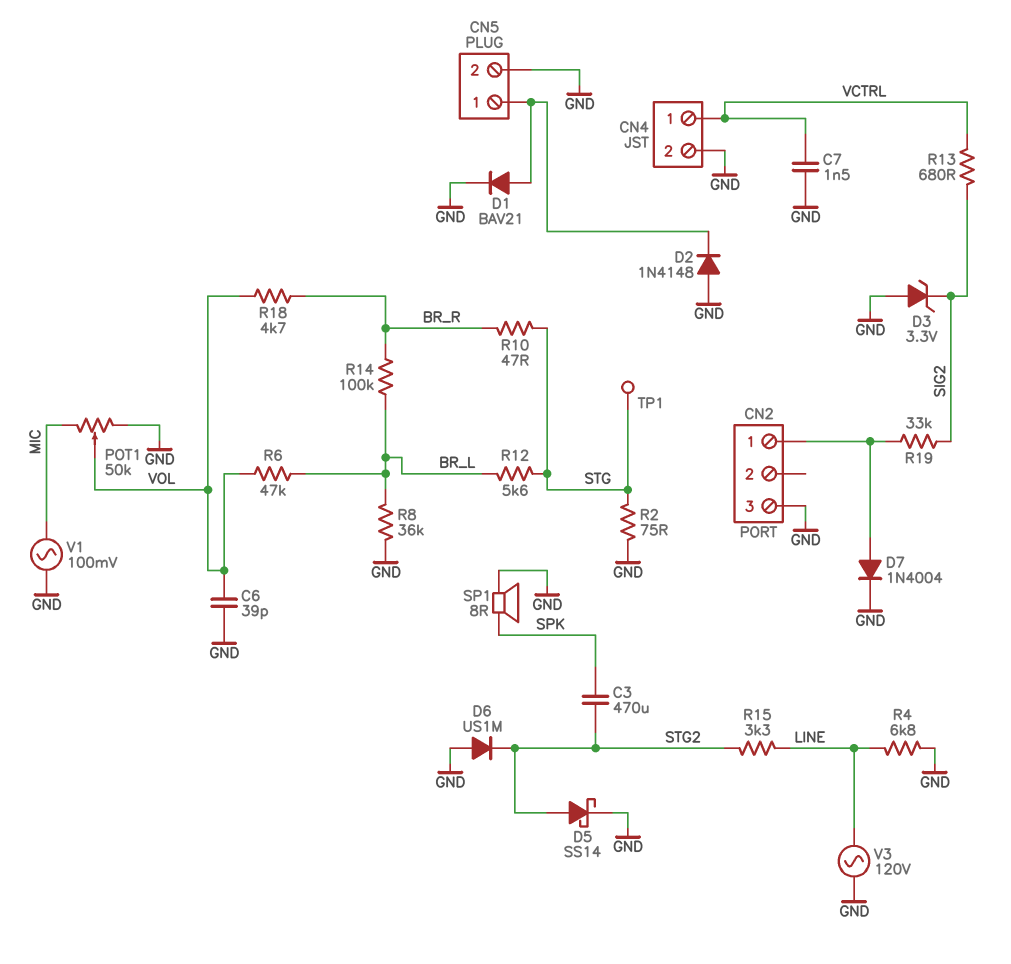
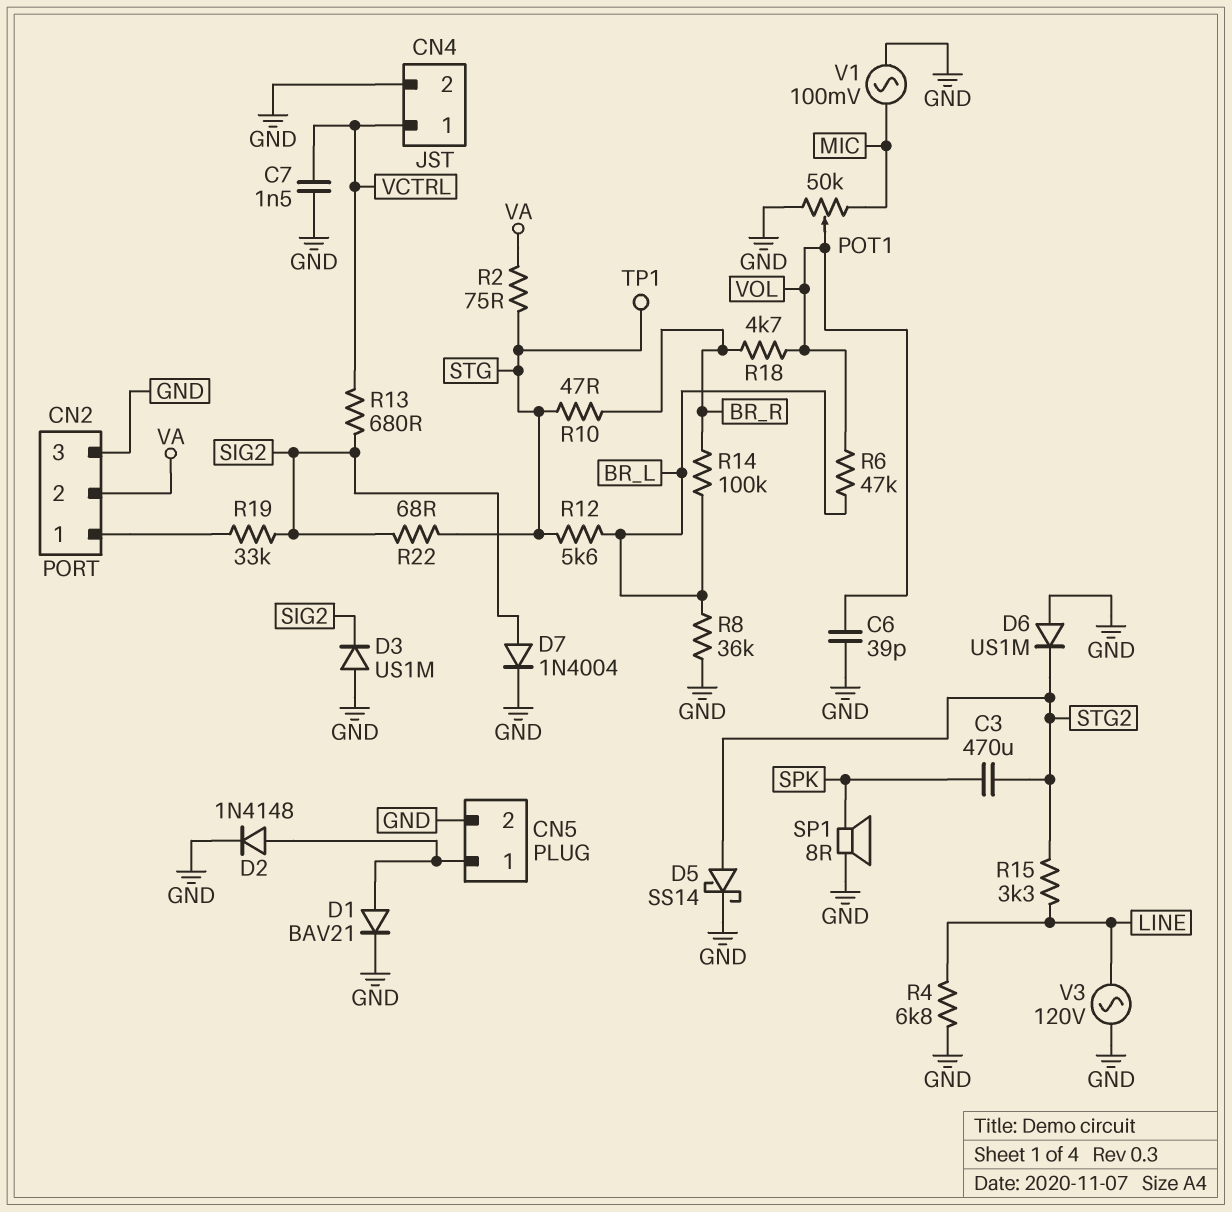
CN2 pin 2: none -> VA
D2: diode 1N4148 (A GND, K CN5/1) -> diode 1N4148 (A CN5/1, K GND)
D3: zener 3.3V (A GND, K SIG2) -> diode US1M (A GND, K SIG2)
D7: diode 1N4004 (A CN2/1, K GND) -> diode 1N4004 (A SIG2, K GND)
R2: 75 (GND, STG) -> 75 (STG, VA)
R22: none -> 68 (SIG2, STG)

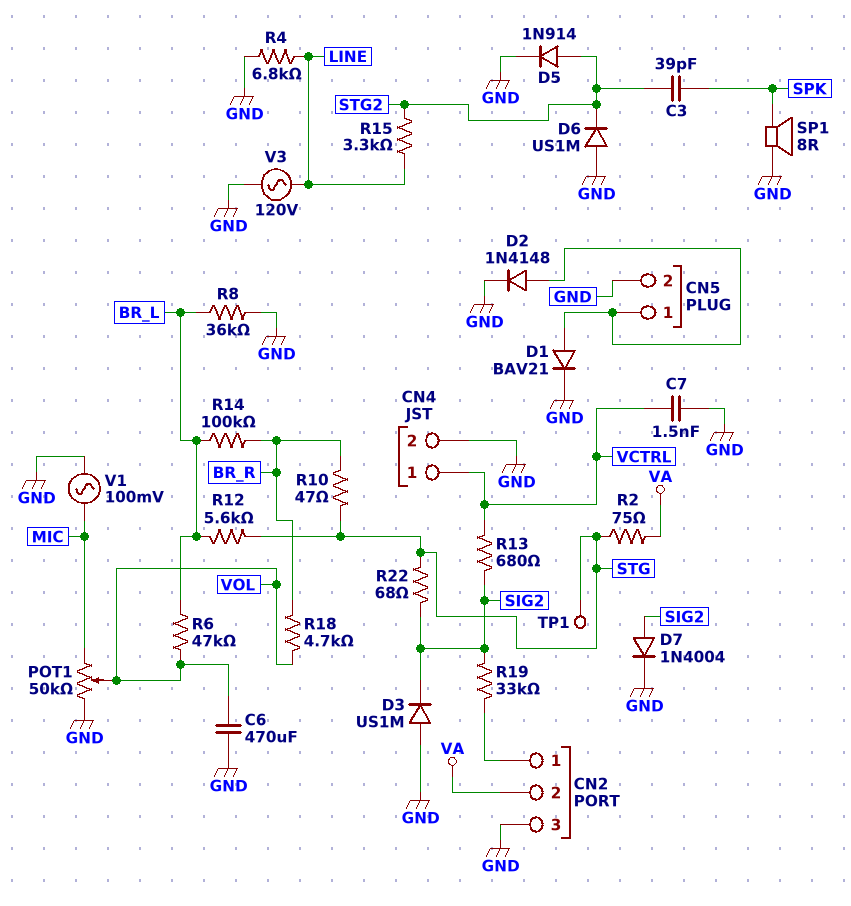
C3: 470uF (SPK, STG2) -> 39pF (SPK, STG2)
C6: 39pF (GND, VOL) -> 470uF (GND, VOL)
D5: schottky SS14 (A STG2, K GND) -> diode 1N914 (A STG2, K GND)

